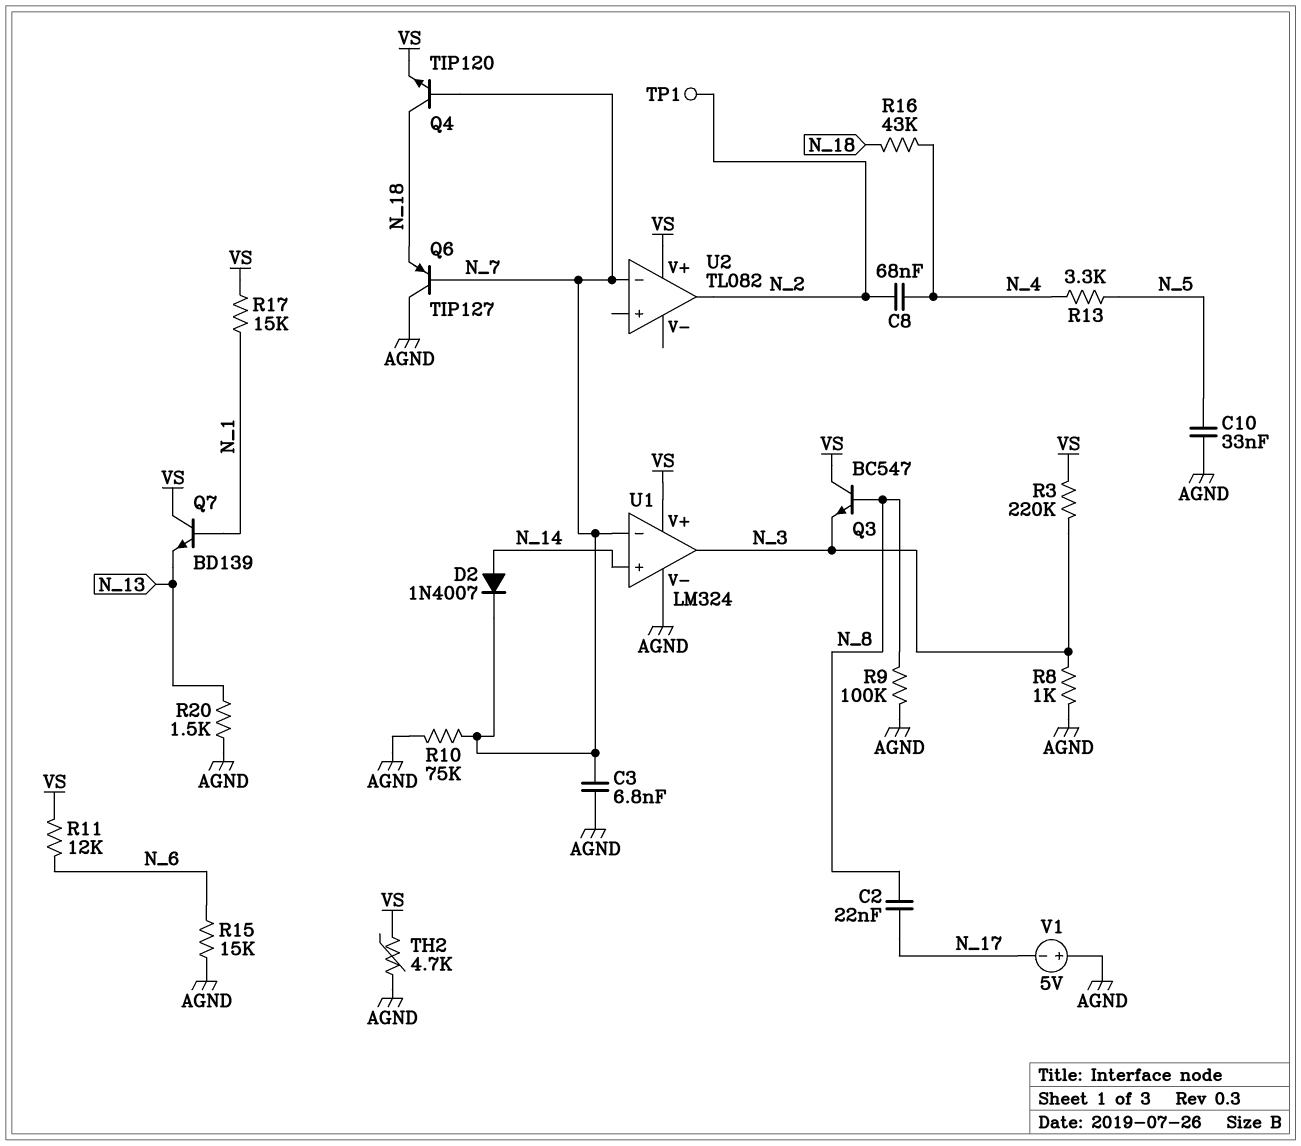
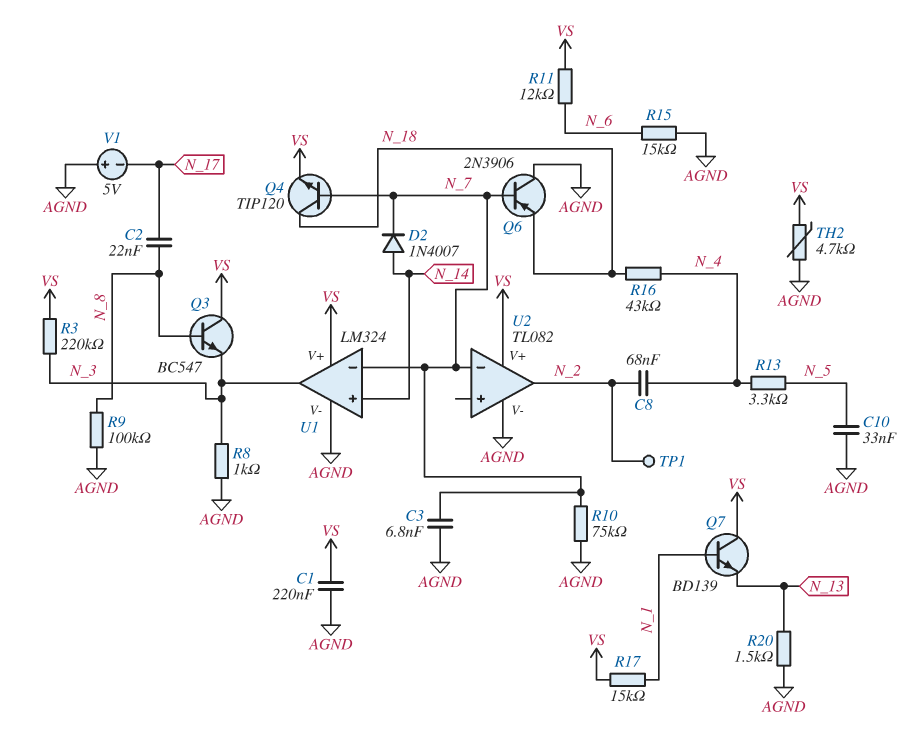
C1: none -> 220nF (AGND, VS)
Q6: PNP TIP127 (B N_7, C AGND, E N_18) -> PNP 2N3906 (B N_7, C AGND, E N_18)
U2 pin V-: none -> AGND

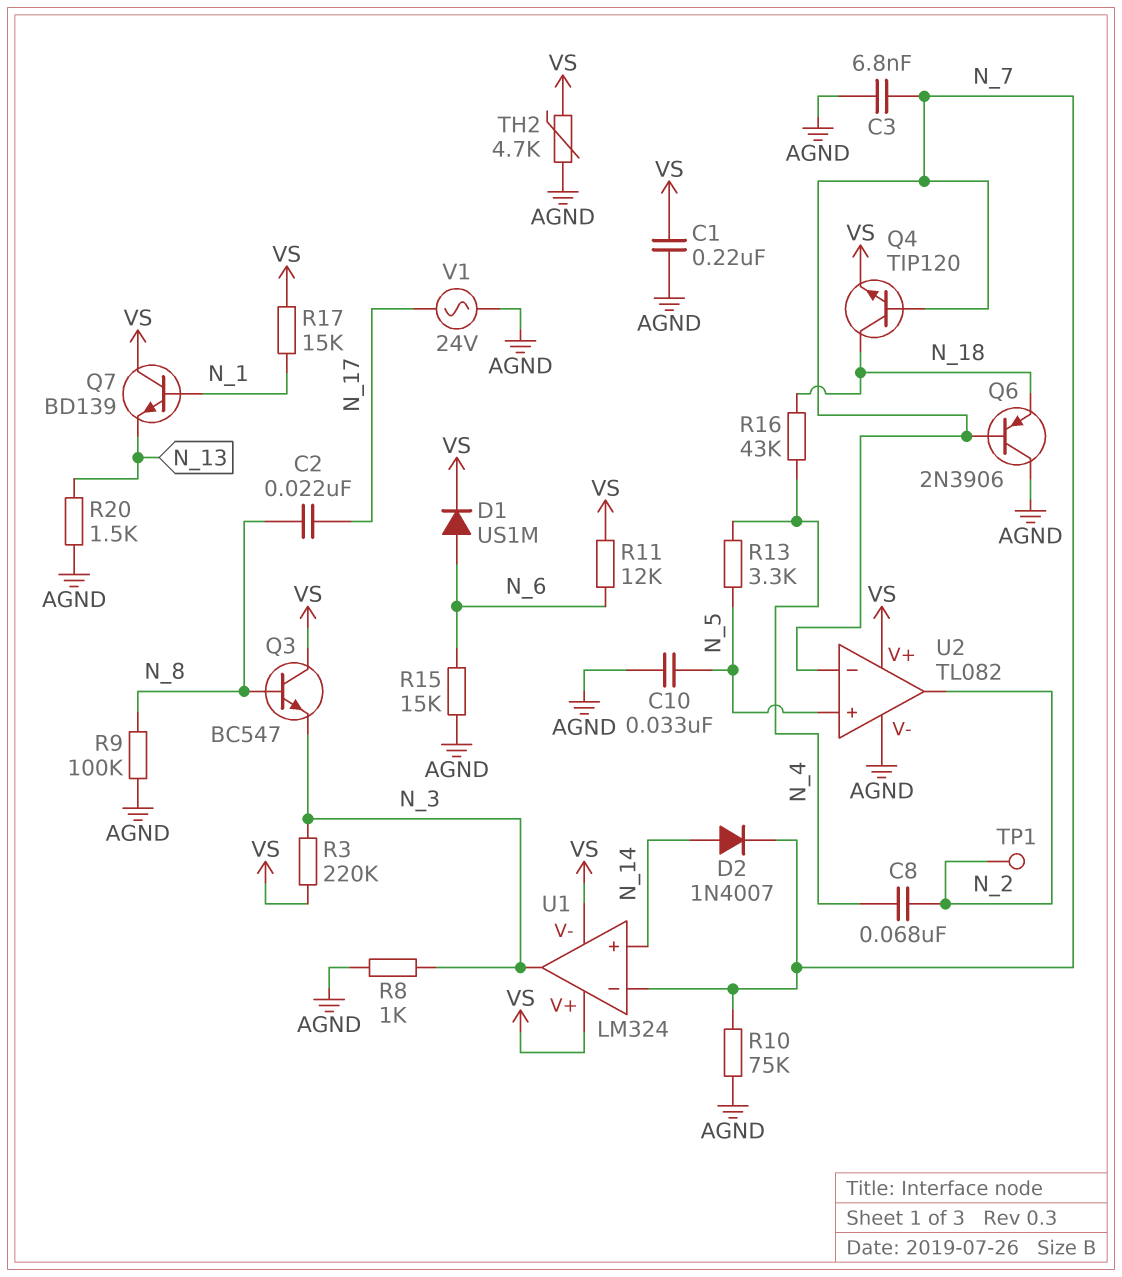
D1: none -> diode US1M (A N_6, K VS)
U1 pin V-: AGND -> VS
U2 pin in+: none -> N_5
V1: 5V (plus AGND, minus N_17) -> AC 24V (AGND, N_17)

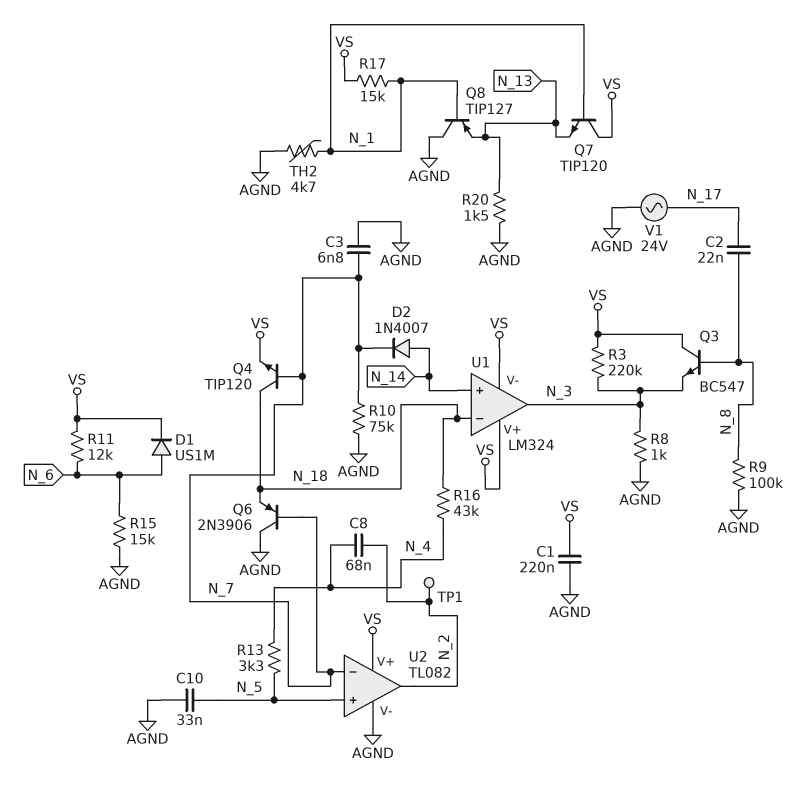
Q7: NPN BD139 (B N_1, C VS, E N_13) -> NPN TIP120 (B N_1, C VS, E N_13)
Q8: none -> PNP TIP127 (B N_1, C AGND, E N_13)
TH2: 4.7k (AGND, VS) -> 4.7k (AGND, N_1)
U1 pin in-: N_7 -> N_18

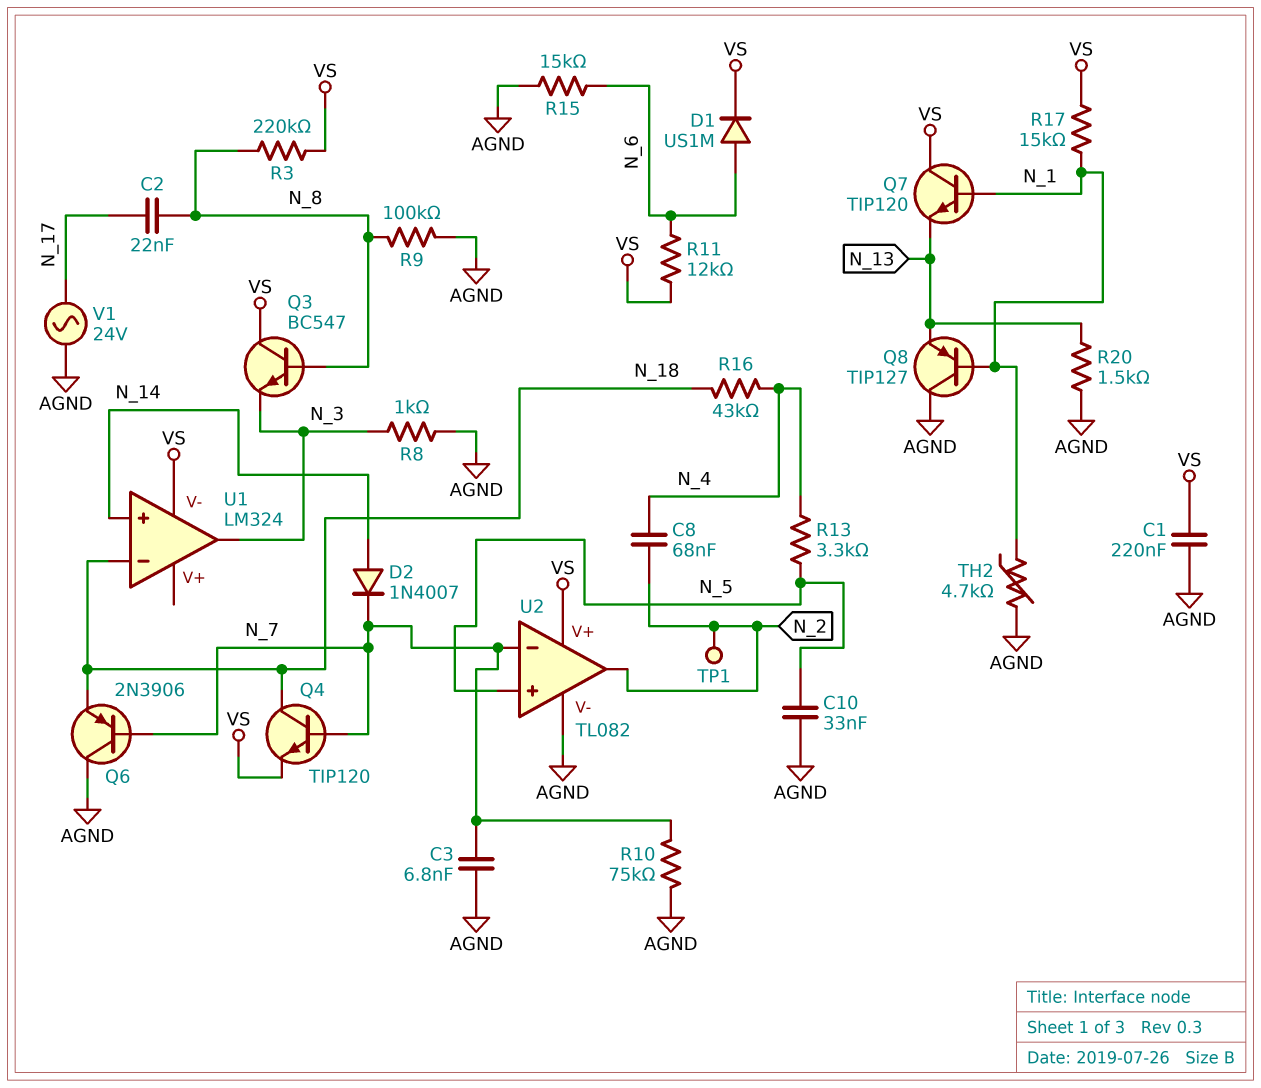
R3: 220k (N_3, VS) -> 220k (N_8, VS)
U1 pin V+: VS -> none

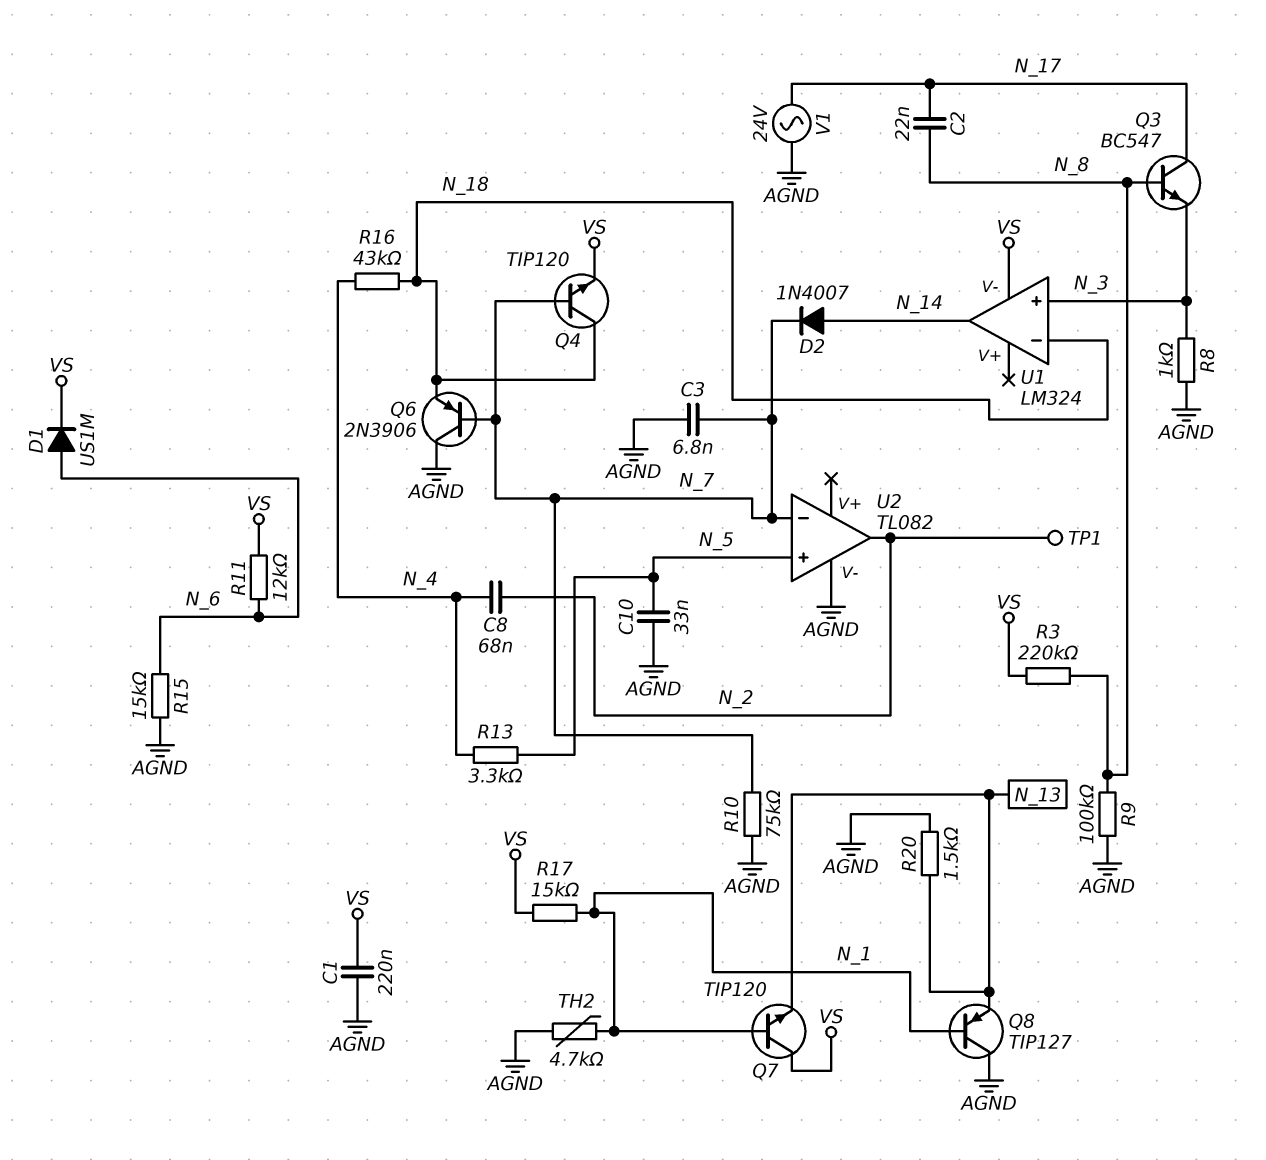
Q3: NPN BC547 (B N_8, C VS, E N_3) -> NPN BC547 (B N_8, C N_17, E N_3)
U1 pin in+: N_14 -> N_3
U1 pin out: N_3 -> N_14
U2 pin V+: VS -> none

